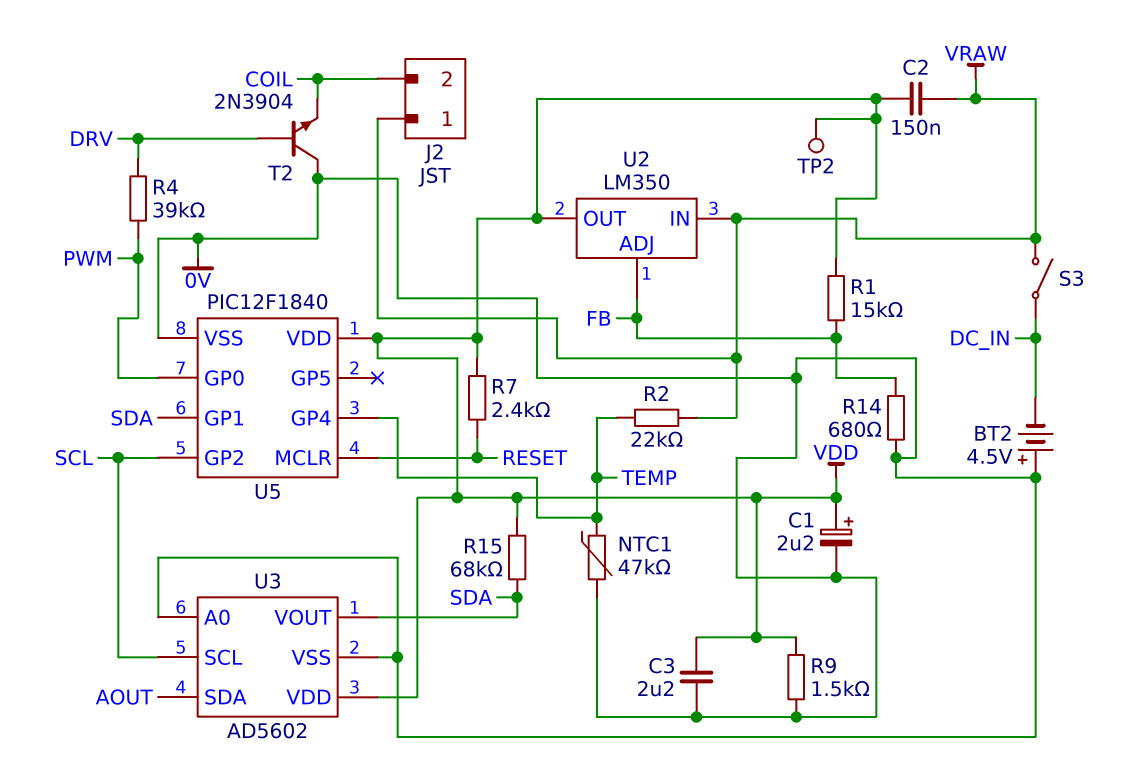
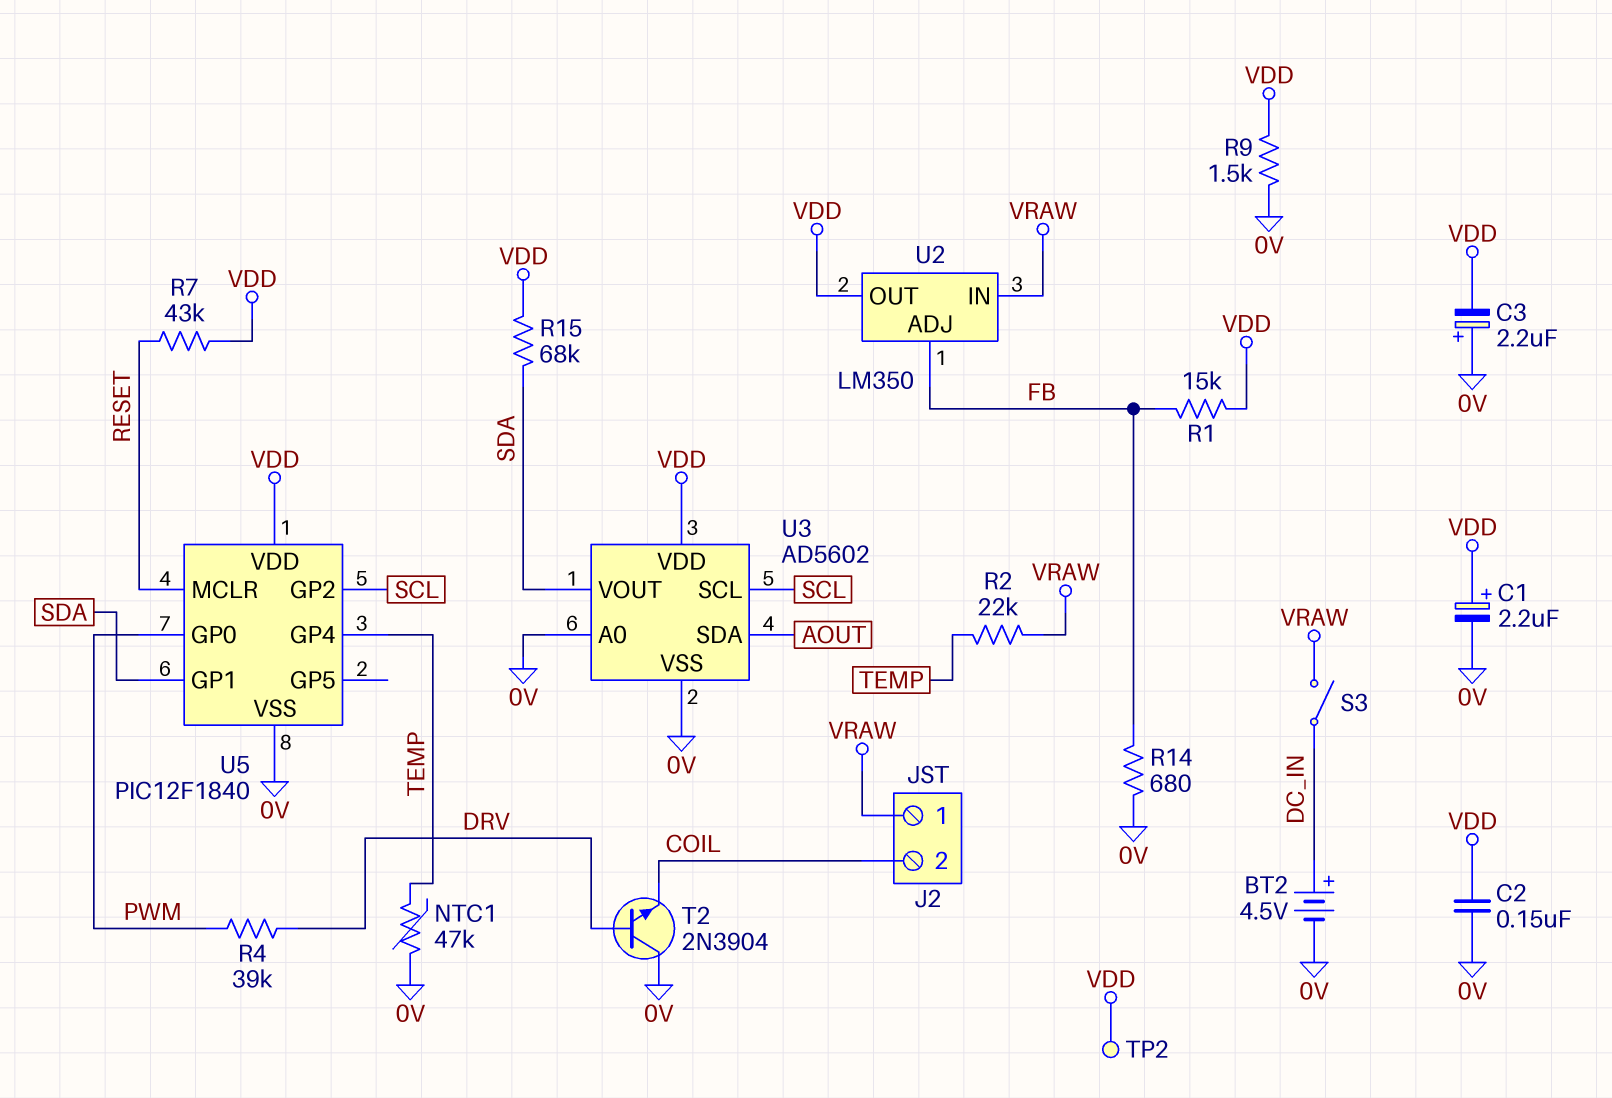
BT2: 4.5V (plus 0V, minus DC_IN) -> 4.5V (plus DC_IN, minus 0V)
C2: 150nF (VDD, VRAW) -> 150nF (0V, VDD)
C3: 2.2uF (0V, VDD) -> 2.2uF (plus 0V, minus VDD)
R7: 2.4k (RESET, VDD) -> 43k (RESET, VDD)

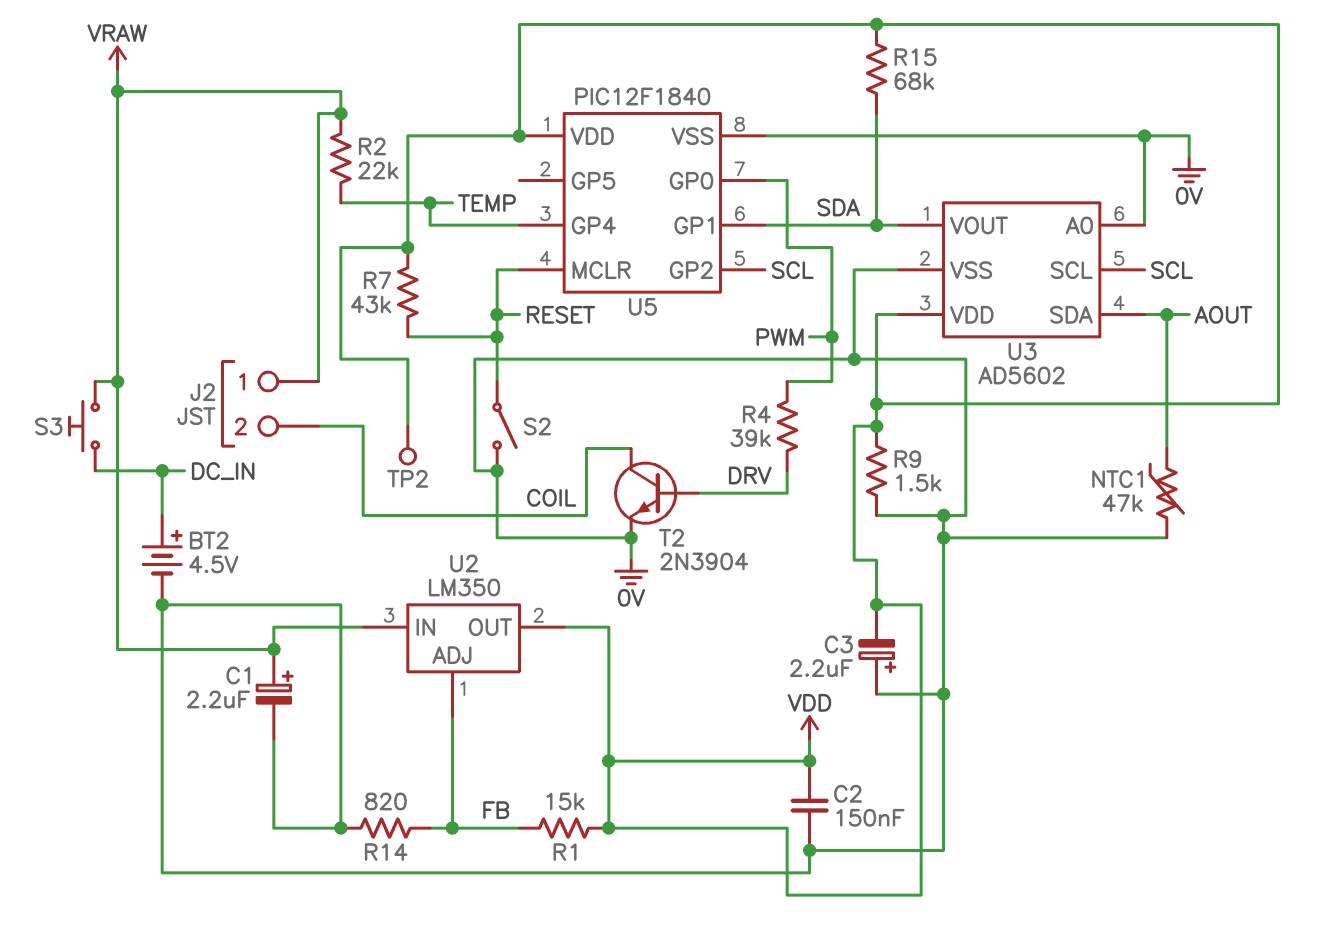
C1: 2.2uF (plus VDD, minus 0V) -> 2.2uF (plus VRAW, minus 0V)
NTC1: 47k (0V, TEMP) -> 47k (0V, AOUT)
R14: 680 (0V, FB) -> 820 (0V, FB)
S2: none -> switch (0V, RESET)
S3: switch (DC_IN, VRAW) -> button (DC_IN, VRAW)
T2: NPN 2N3904 (B DRV, C 0V, E COIL) -> NPN 2N3904 (B DRV, C COIL, E 0V)

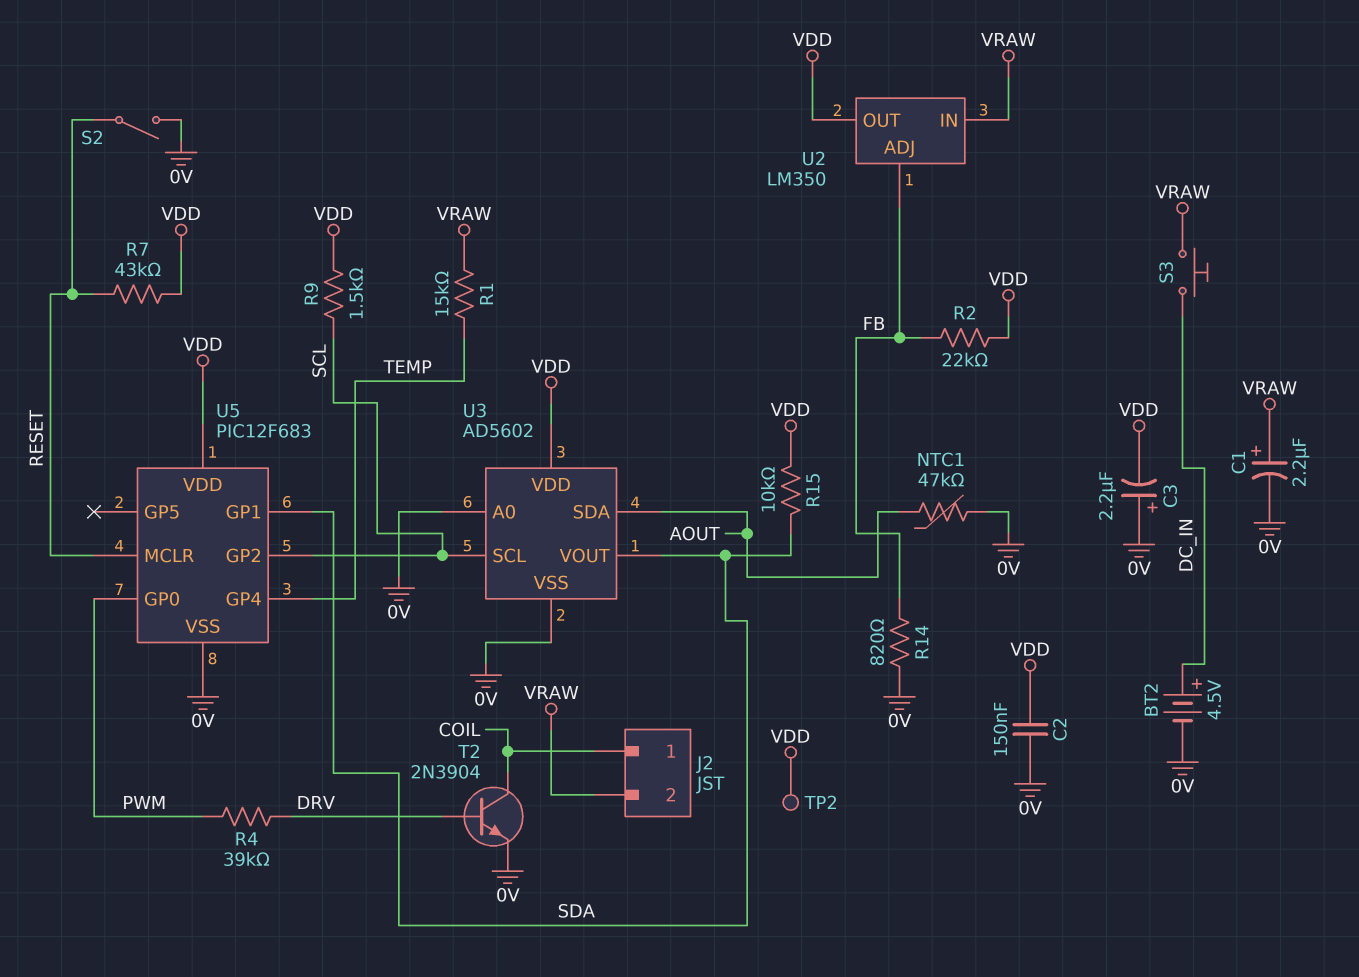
J2 pin 1: VRAW -> COIL
J2 pin 2: COIL -> VRAW
R1: 15k (FB, VDD) -> 15k (TEMP, VRAW)
R2: 22k (TEMP, VRAW) -> 22k (FB, VDD)
R9: 1.5k (0V, VDD) -> 1.5k (SCL, VDD)
R15: 68k (SDA, VDD) -> 10k (SDA, VDD)
U5: PIC12F1840 -> PIC12F683

